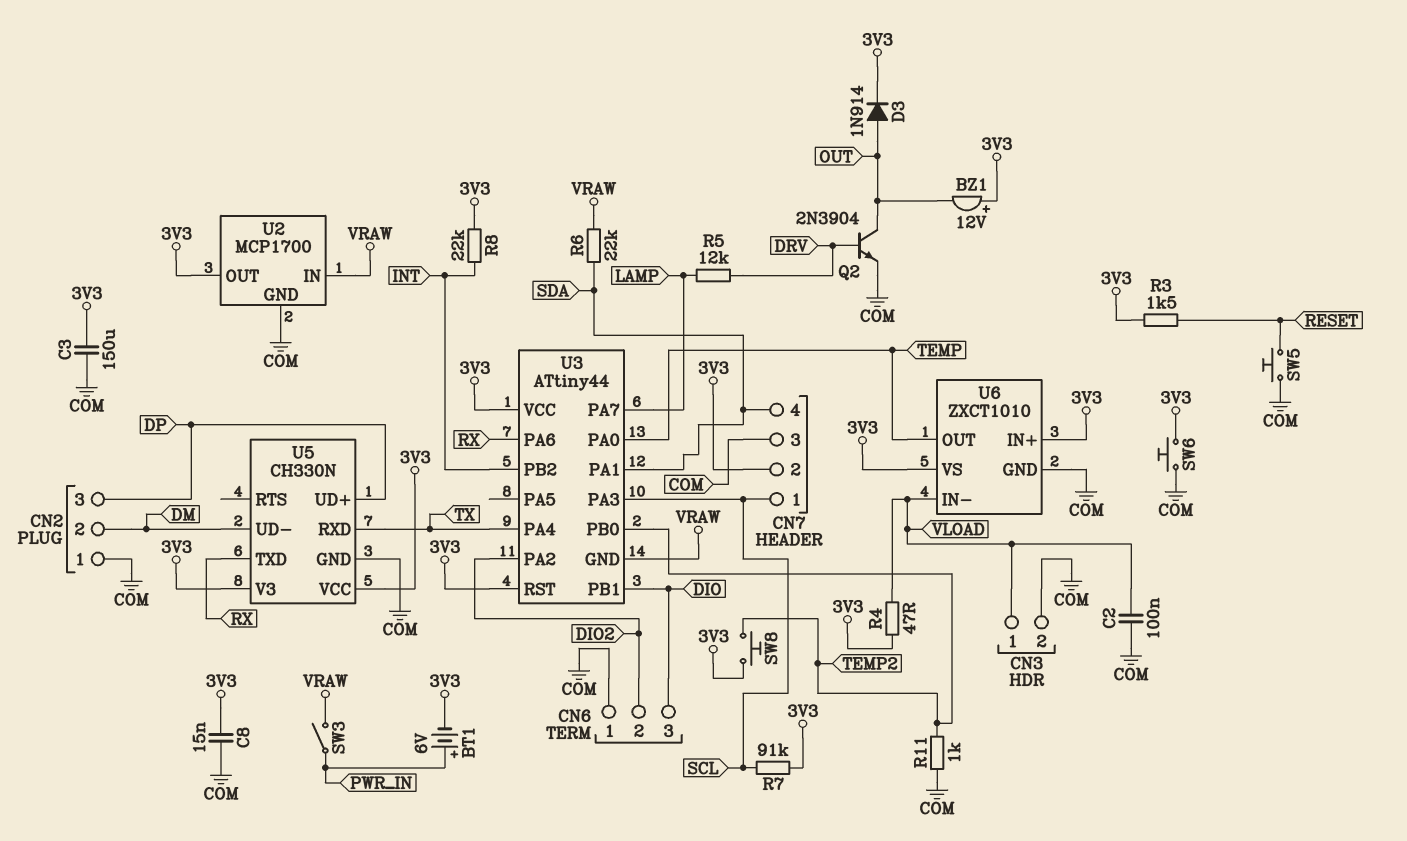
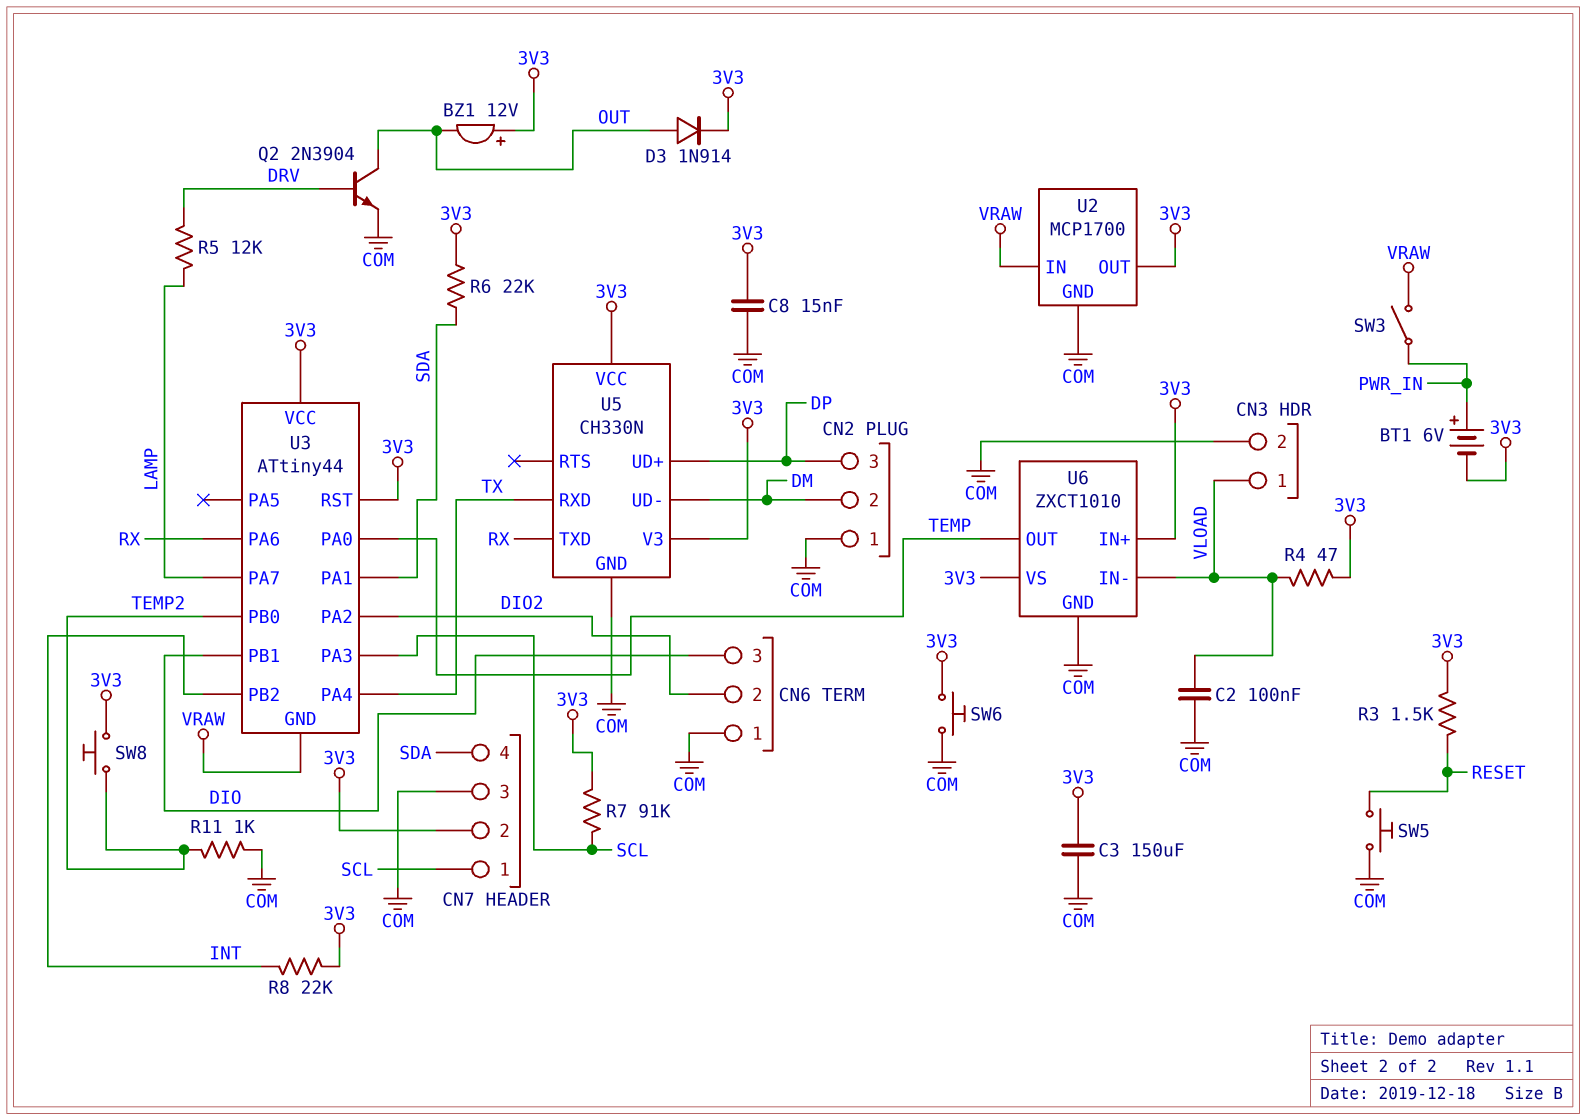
R6: 22k (SDA, VRAW) -> 22k (3V3, SDA)

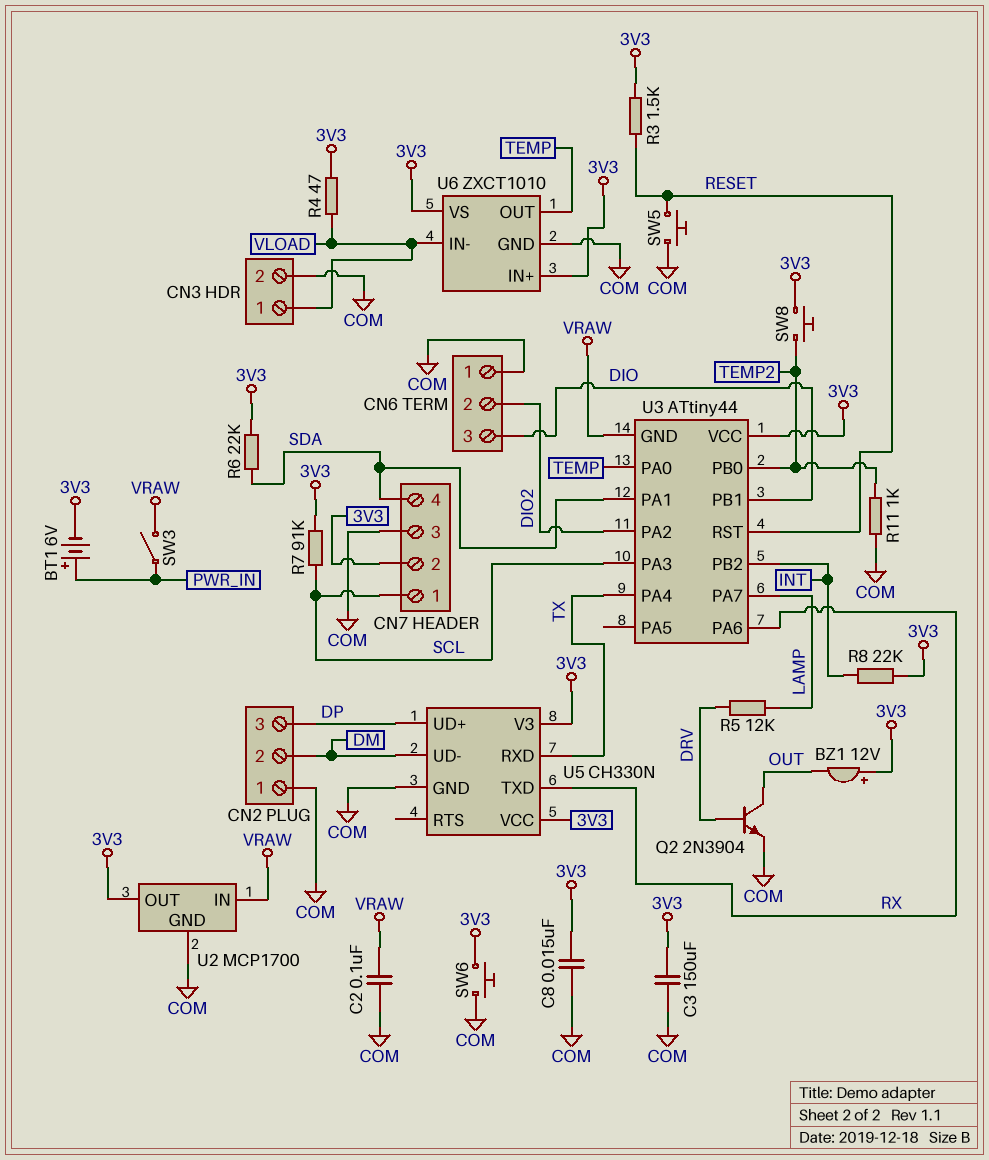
C2: 100nF (COM, VLOAD) -> 100nF (COM, VRAW)
D3: diode 1N914 (A OUT, K 3V3) -> none
U3 pin RST: 3V3 -> RESET

